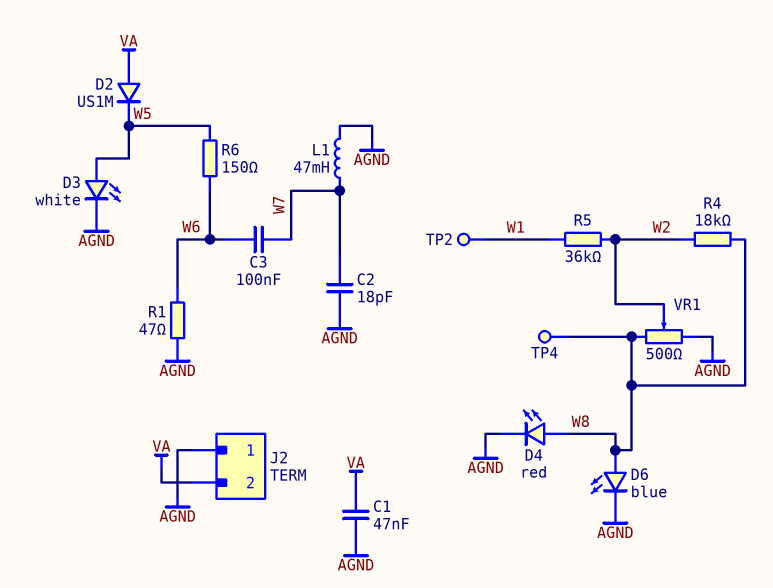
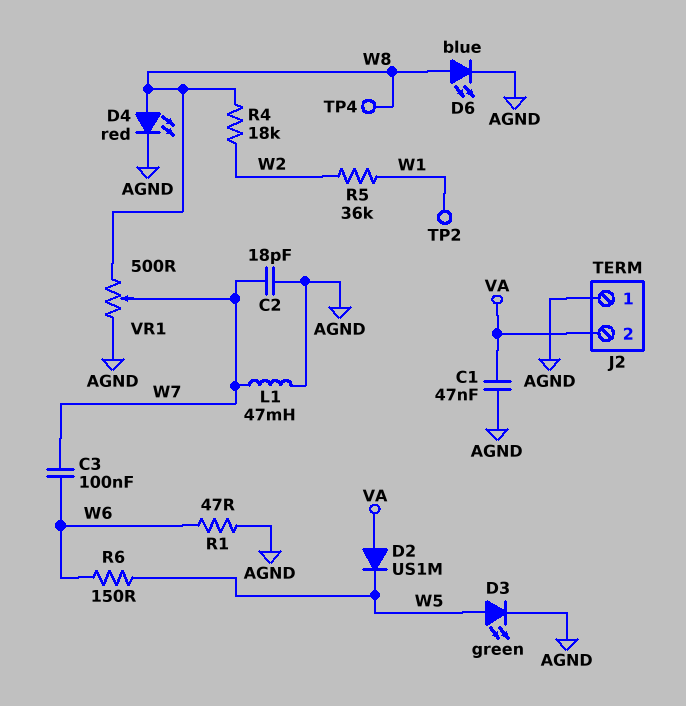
D3: LED white (A W5, K AGND) -> LED green (A W5, K AGND)
VR1: 500 (AGND, W8, wiper W2) -> 500 (AGND, W8, wiper W7)

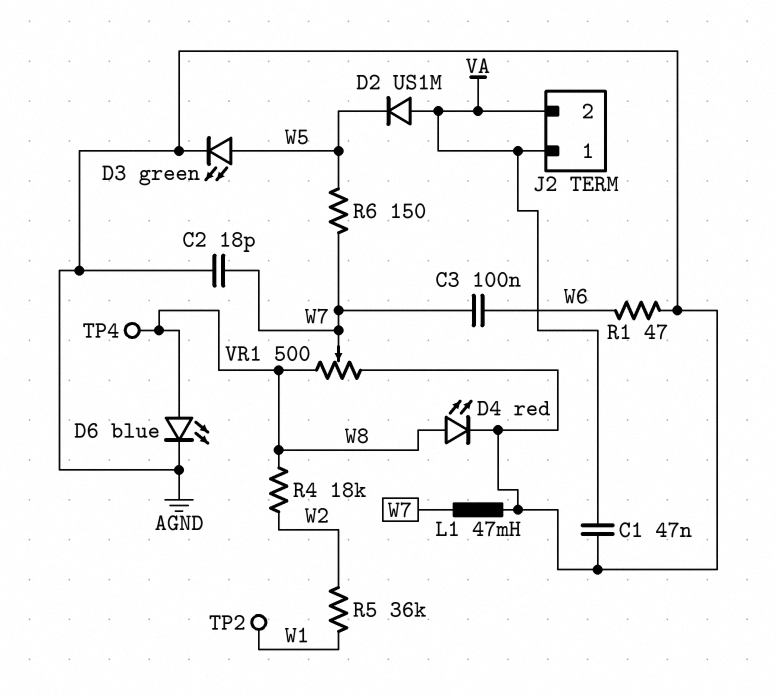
J2 pin 1: AGND -> VA
R6: 150 (W5, W6) -> 150 (W5, W7)

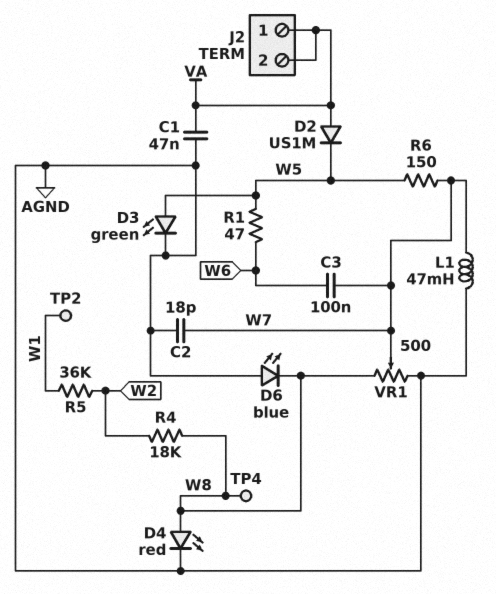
D6: LED blue (A W8, K AGND) -> LED blue (A AGND, K W8)
R1: 47 (AGND, W6) -> 47 (W5, W6)

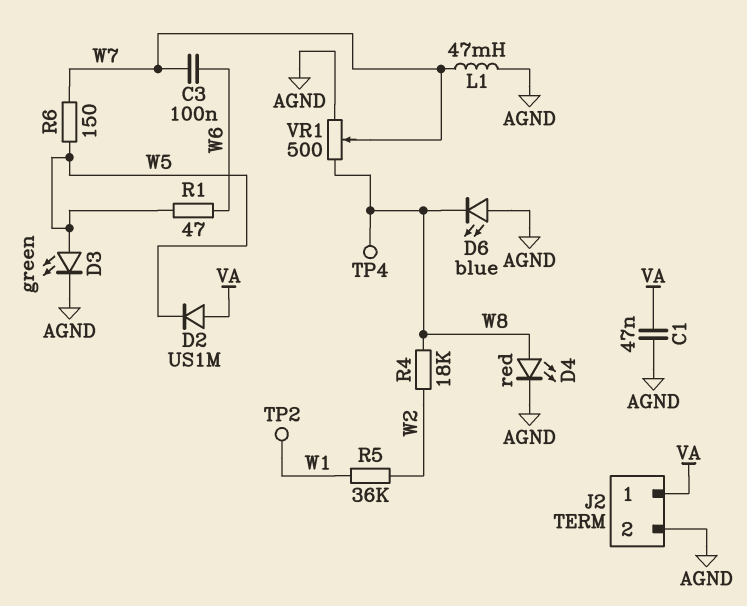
C2: 18pF (AGND, W7) -> none
J2 pin 2: VA -> AGND

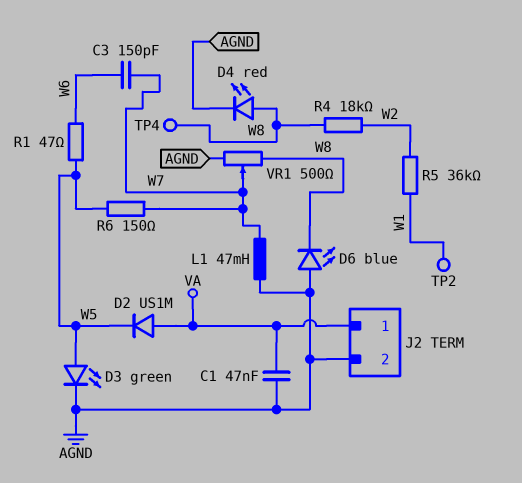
C3: 100nF (W6, W7) -> 150pF (W6, W7)

